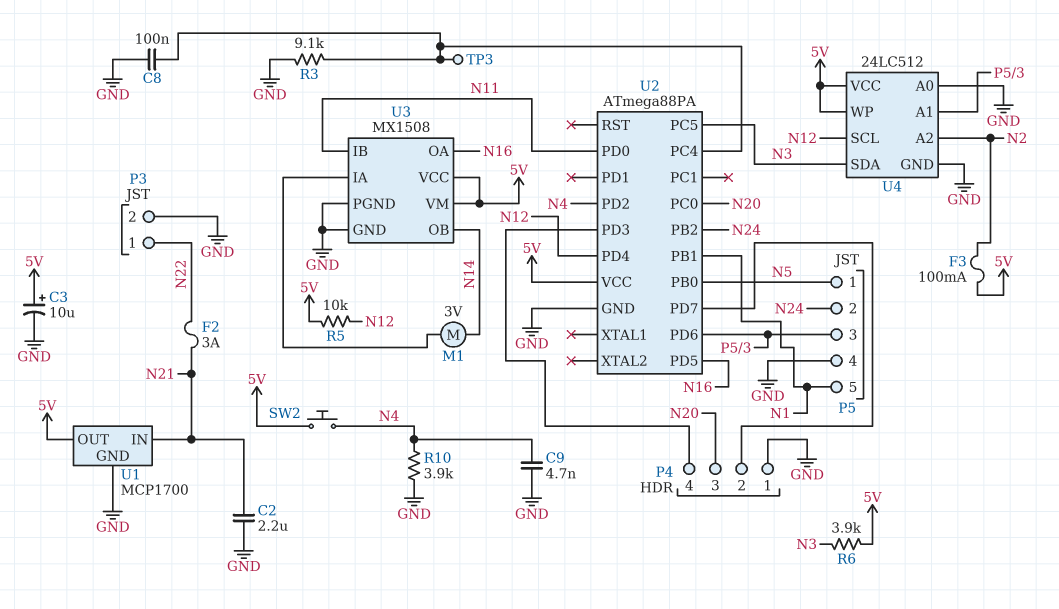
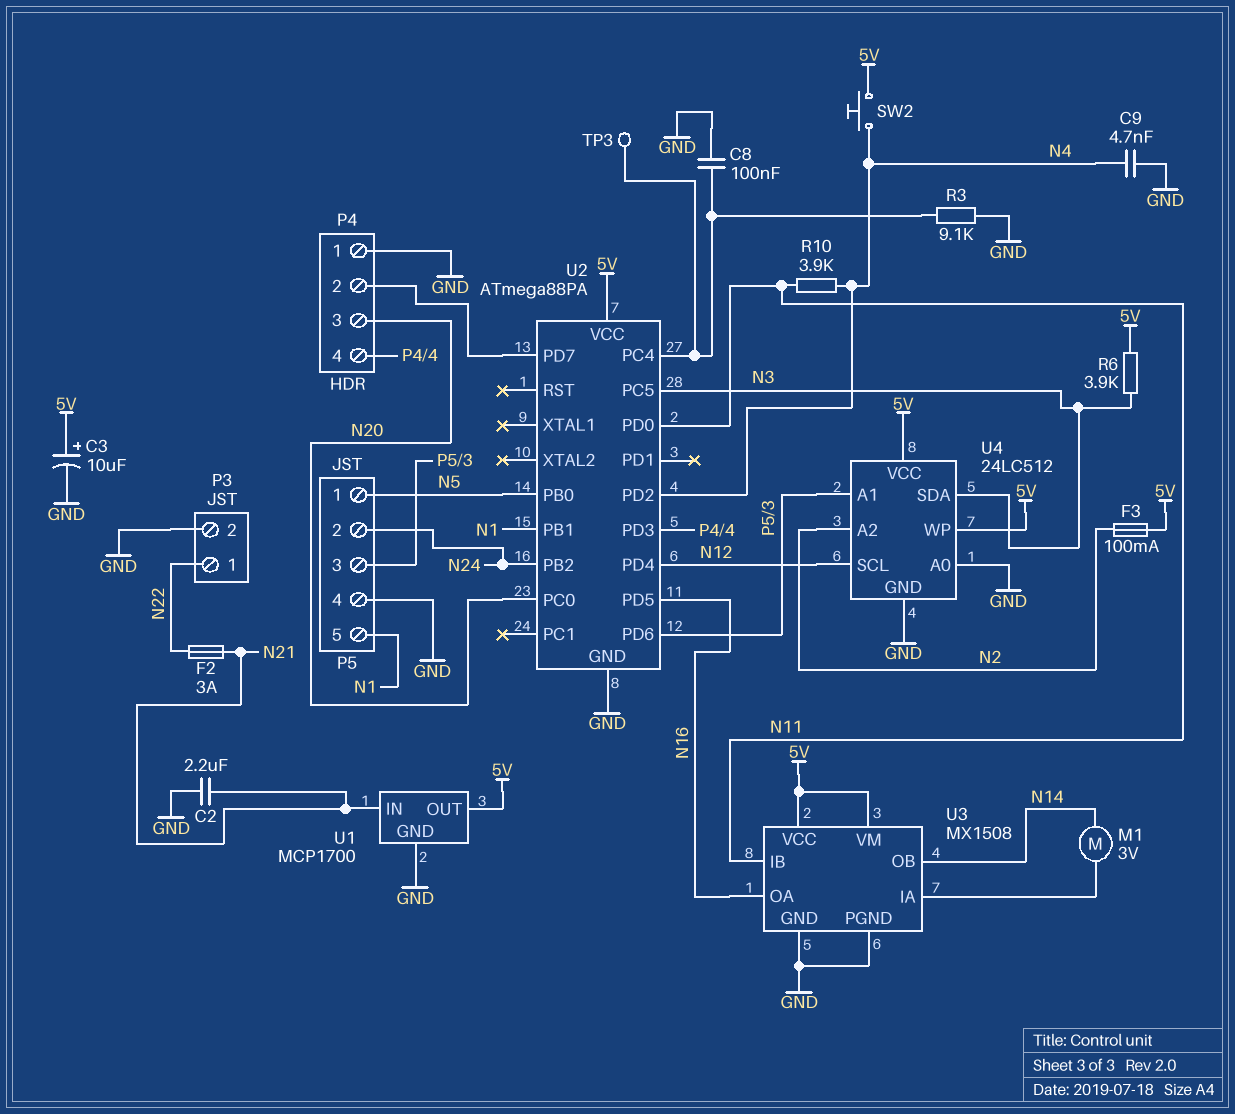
R5: 10k (5V, N12) -> none
R10: 3.9k (GND, N4) -> 3.9k (N4, N11)

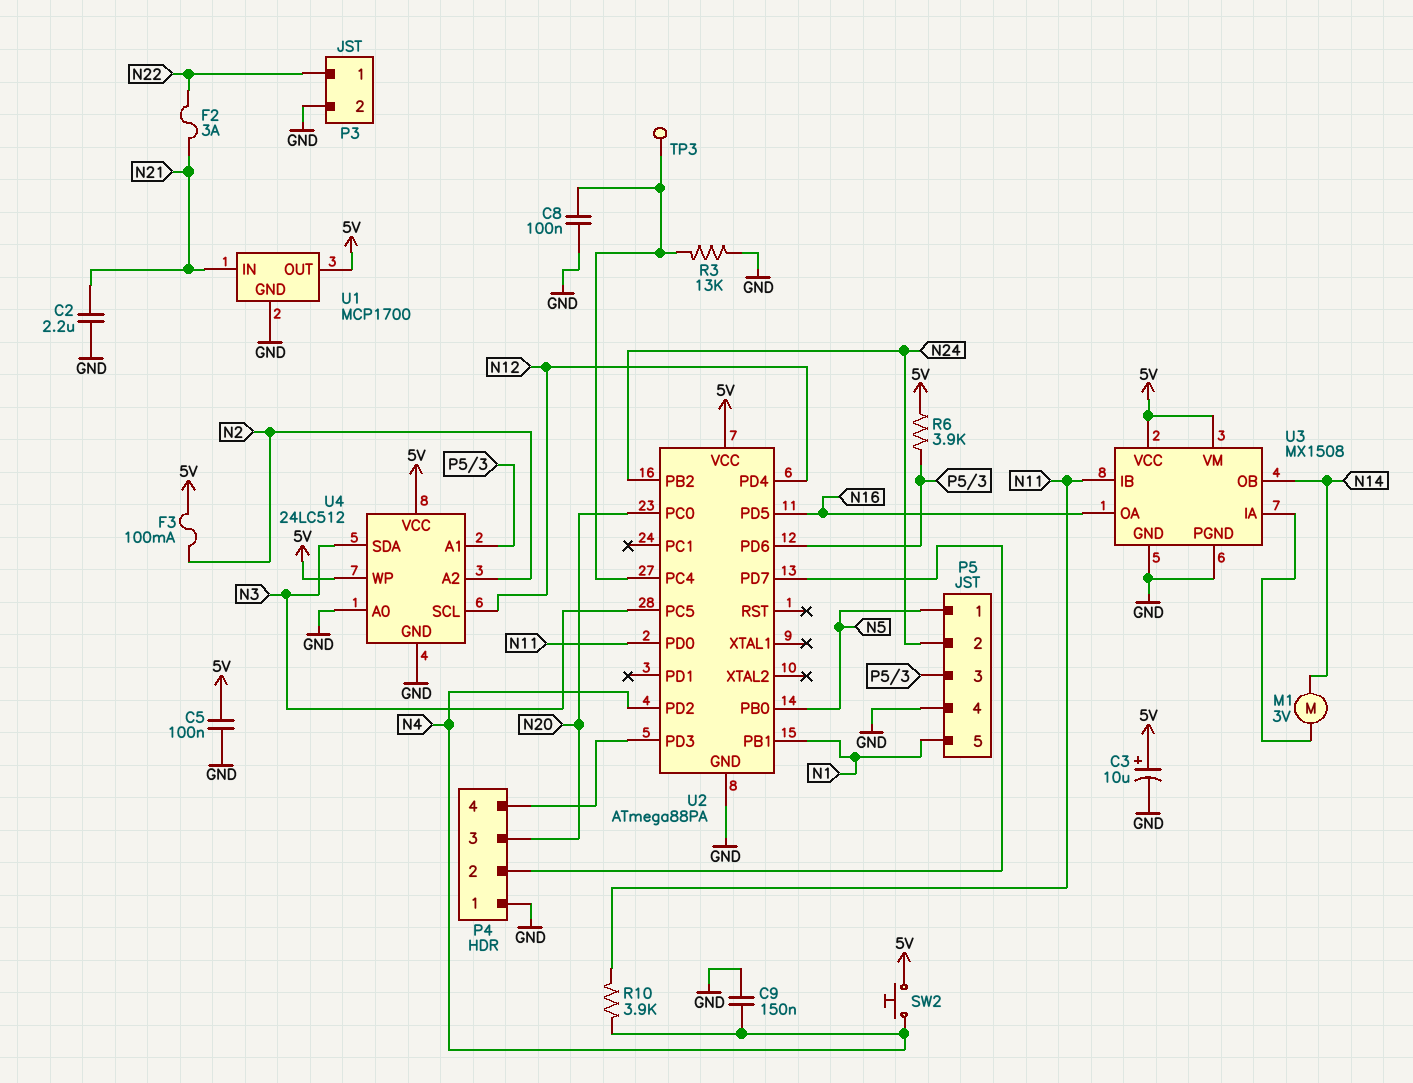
C5: none -> 100nF (5V, GND)
C9: 4.7nF (GND, N4) -> 150nF (GND, N4)
R3: 9.1k (GND, U2/PC4) -> 13k (GND, U2/PC4)
R6: 3.9k (5V, N3) -> 3.9k (5V, P5/3)

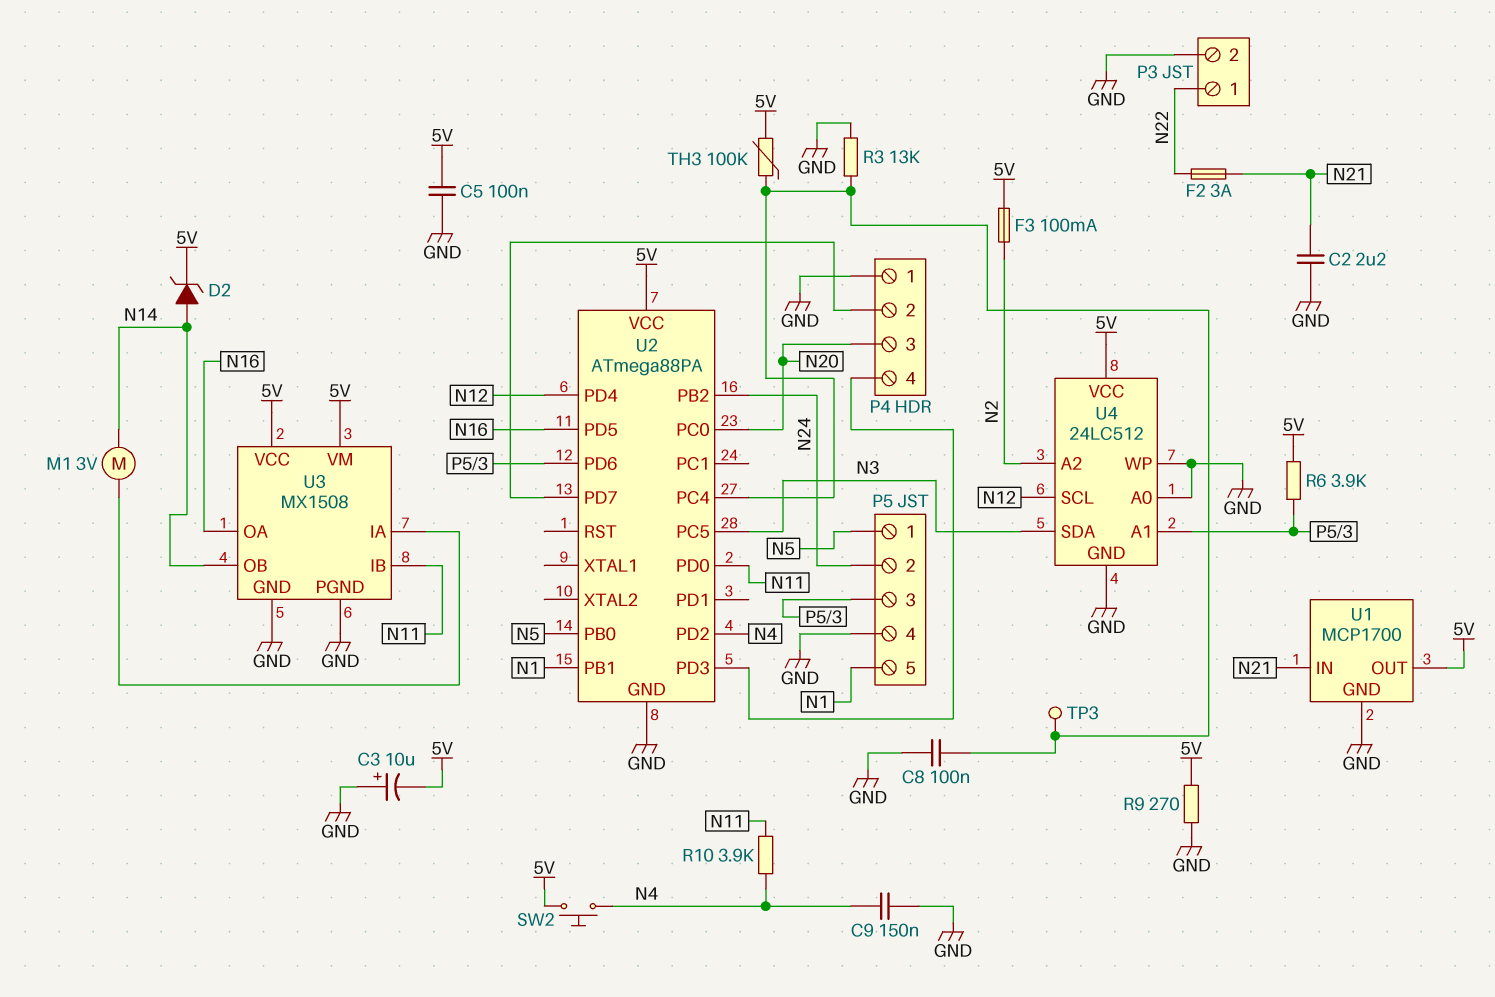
C3: 10uF (plus 5V, minus GND) -> 10uF (plus GND, minus 5V)
D2: none -> zener (A N14, K 5V)
R9: none -> 270 (5V, GND)
TH3: none -> 100k (5V, U2/PC4)
U4 pin WP: 5V -> GND

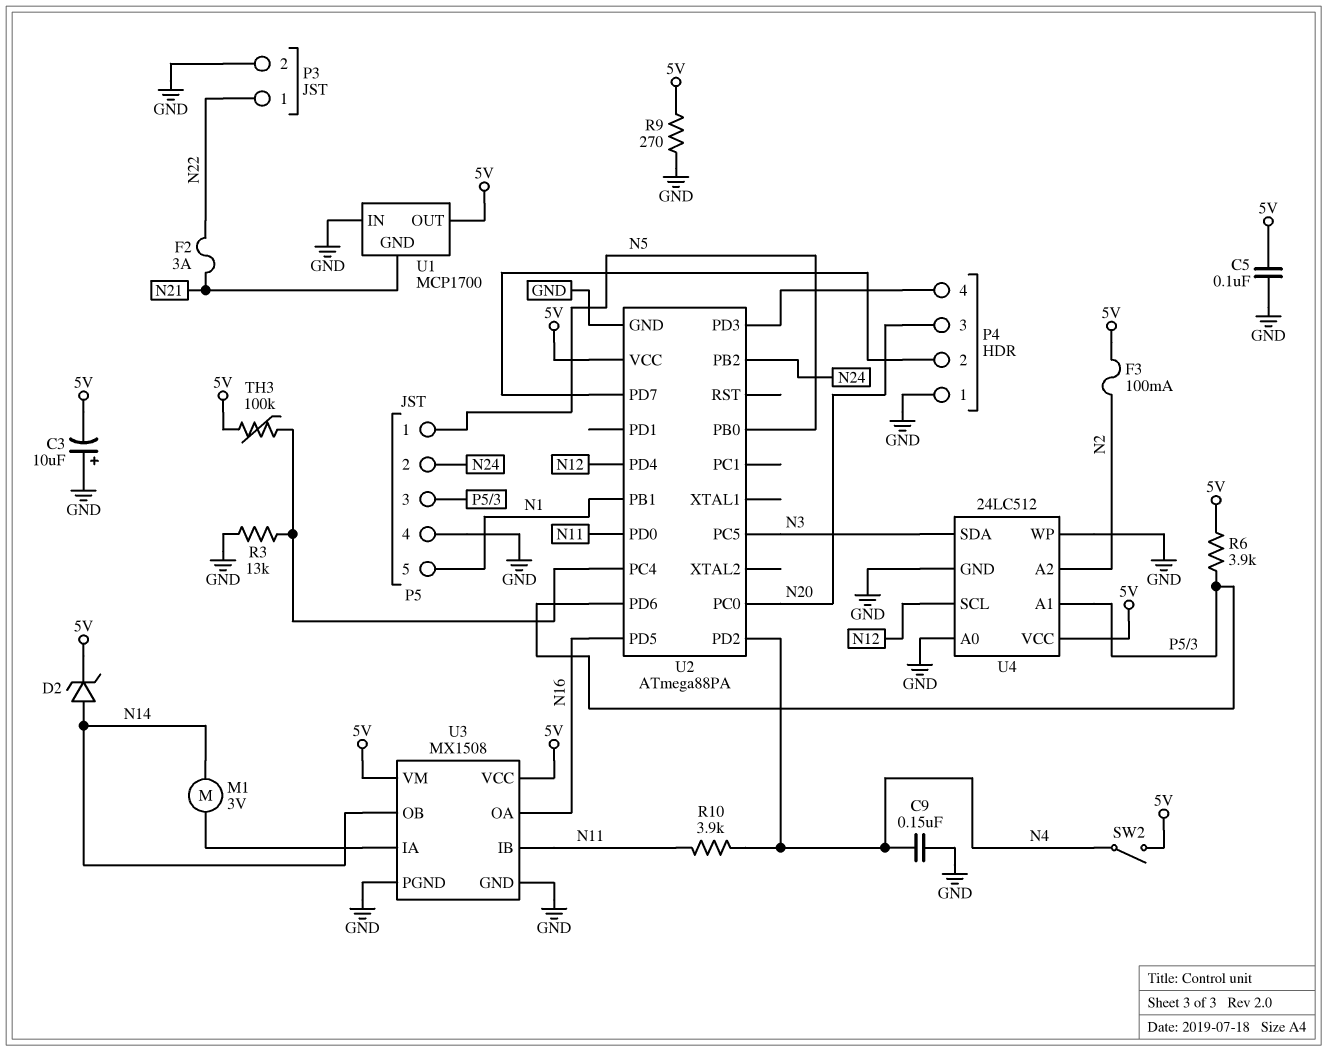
C2: 2.2uF (GND, N21) -> none
C8: 100nF (GND, U2/PC4) -> none
SW2: button (5V, N4) -> switch (5V, N4)
TP3: test point (U2/PC4) -> none
U1 pin GND: GND -> N21
U1 pin IN: N21 -> GND

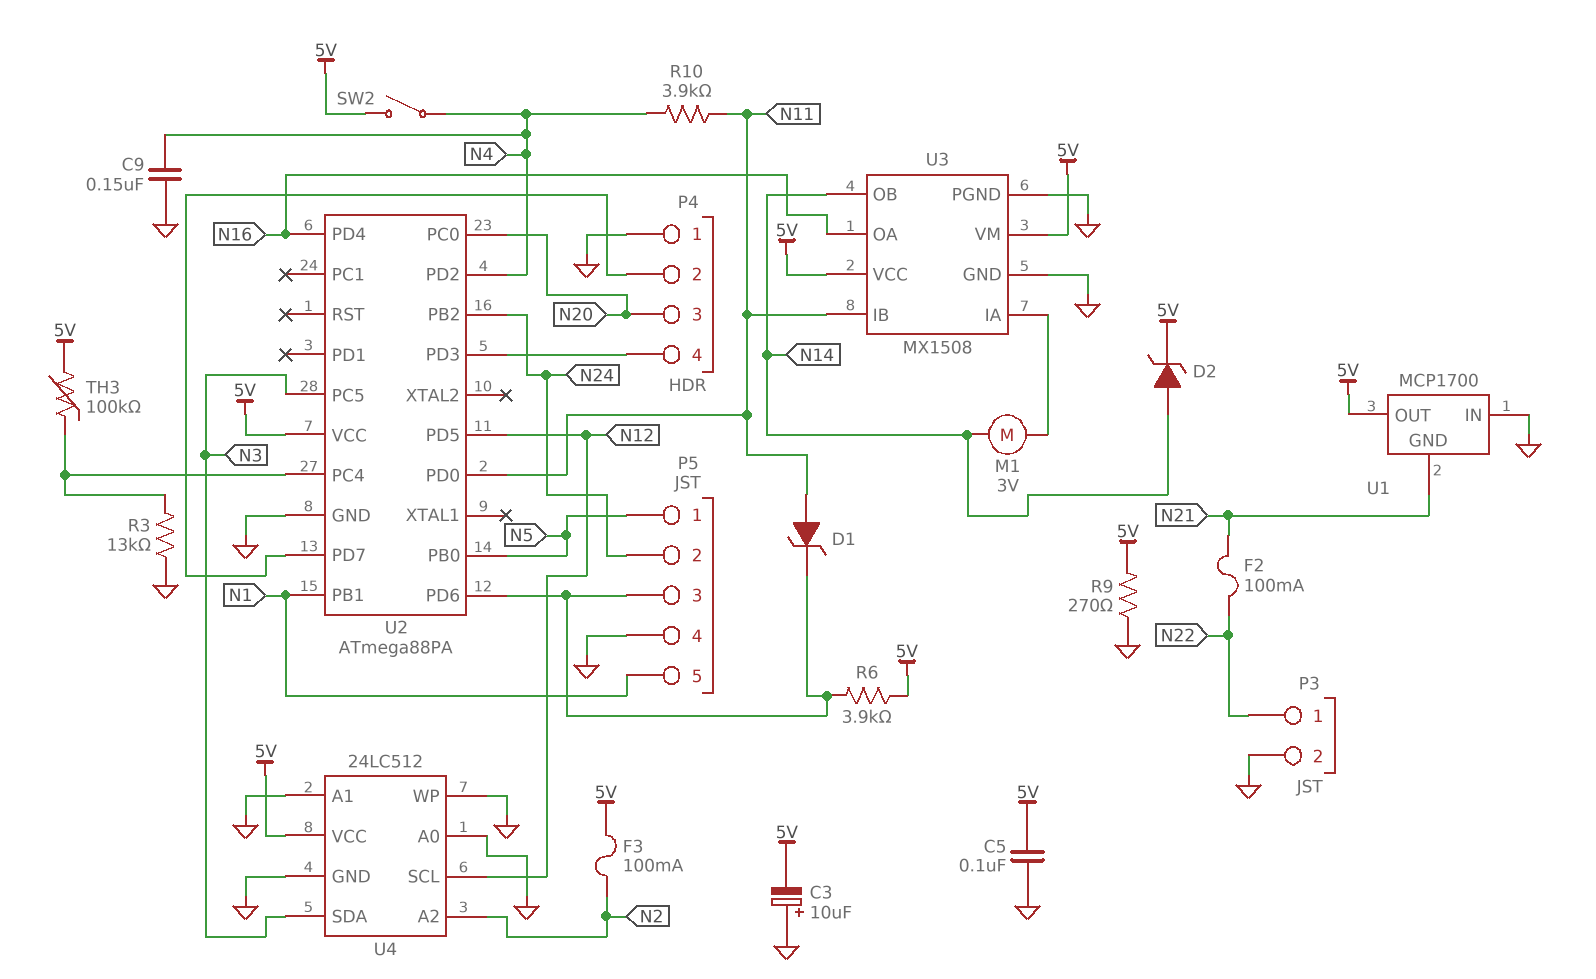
D1: none -> zener (A N11, K P5/3)
F2: 3A (N21, N22) -> 100mA (N21, N22)
U2 pin PD4: N12 -> N16
U2 pin PD5: N16 -> N12
U4 pin A1: P5/3 -> GND

